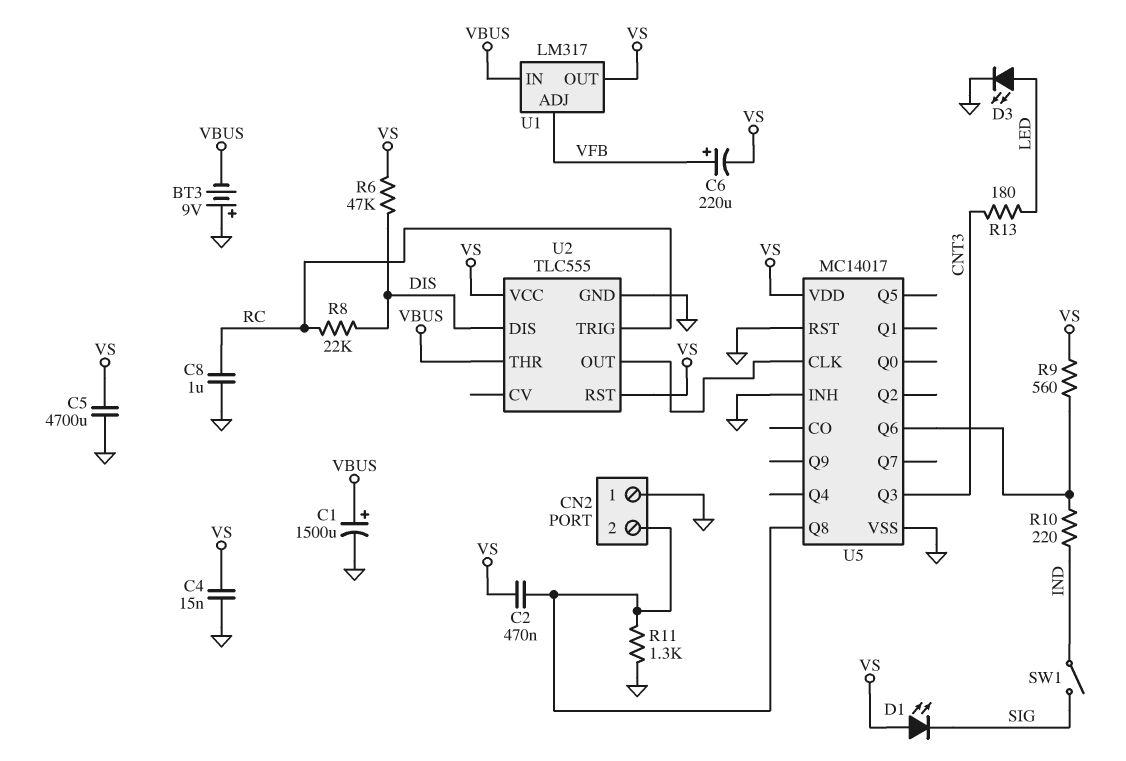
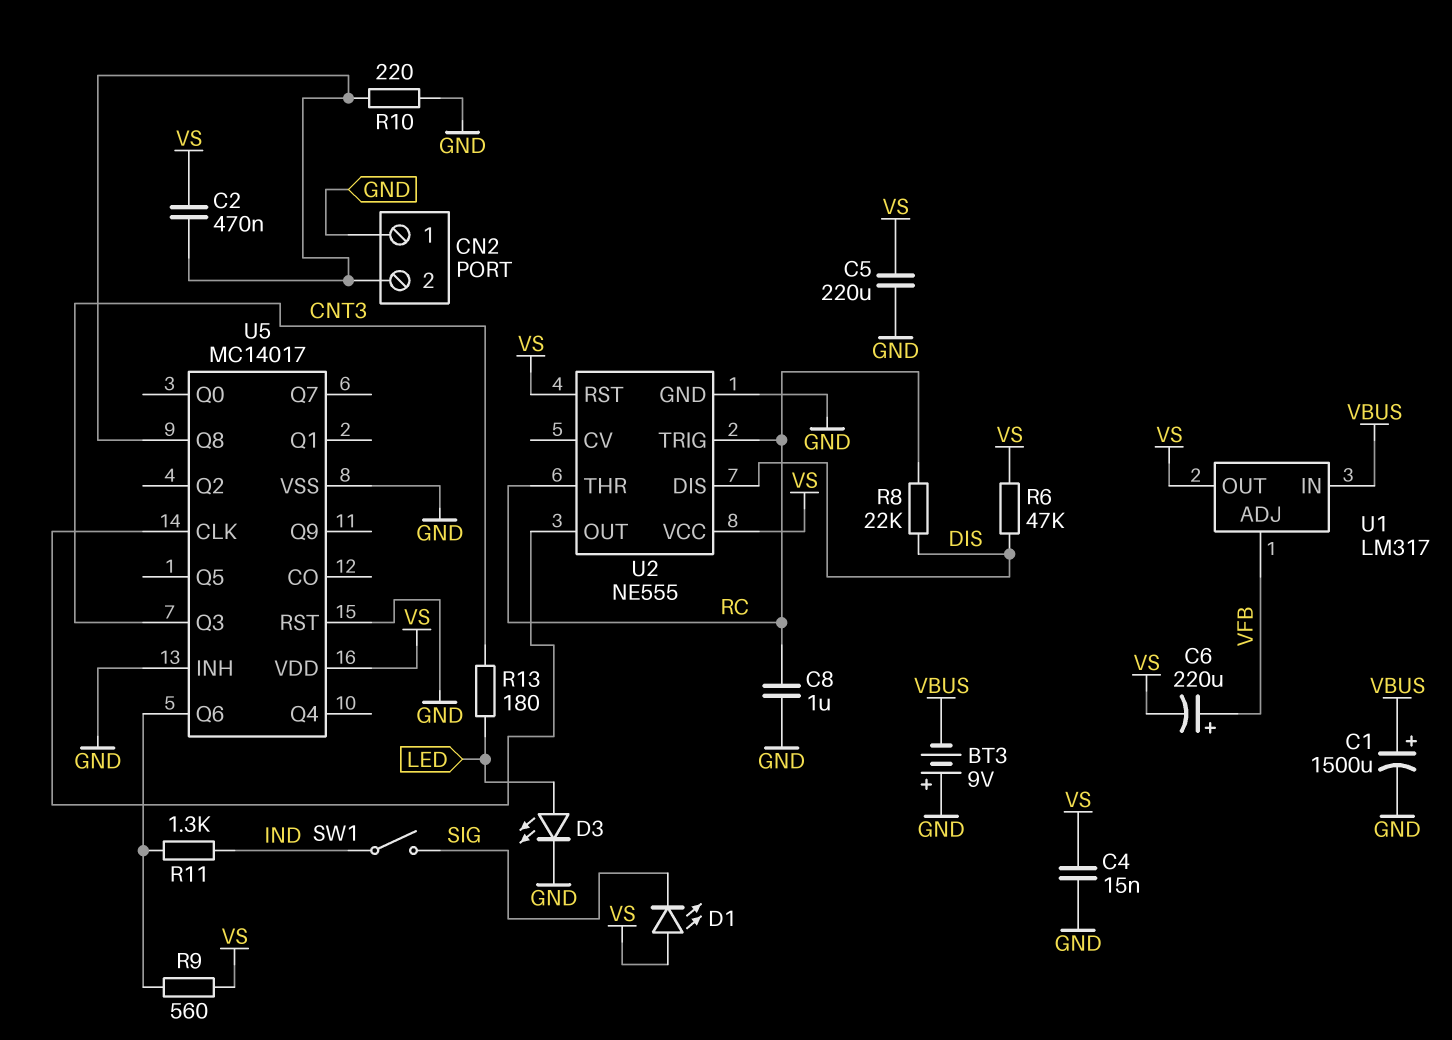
C5: 4700uF (GND, VS) -> 220uF (GND, VS)
R10: 220 (IND, U5/Q6) -> 220 (CN2/2, GND)
R11: 1.3k (CN2/2, GND) -> 1.3k (IND, U5/Q6)
U2: TLC555 -> NE555
U2 pin THR: VBUS -> RC

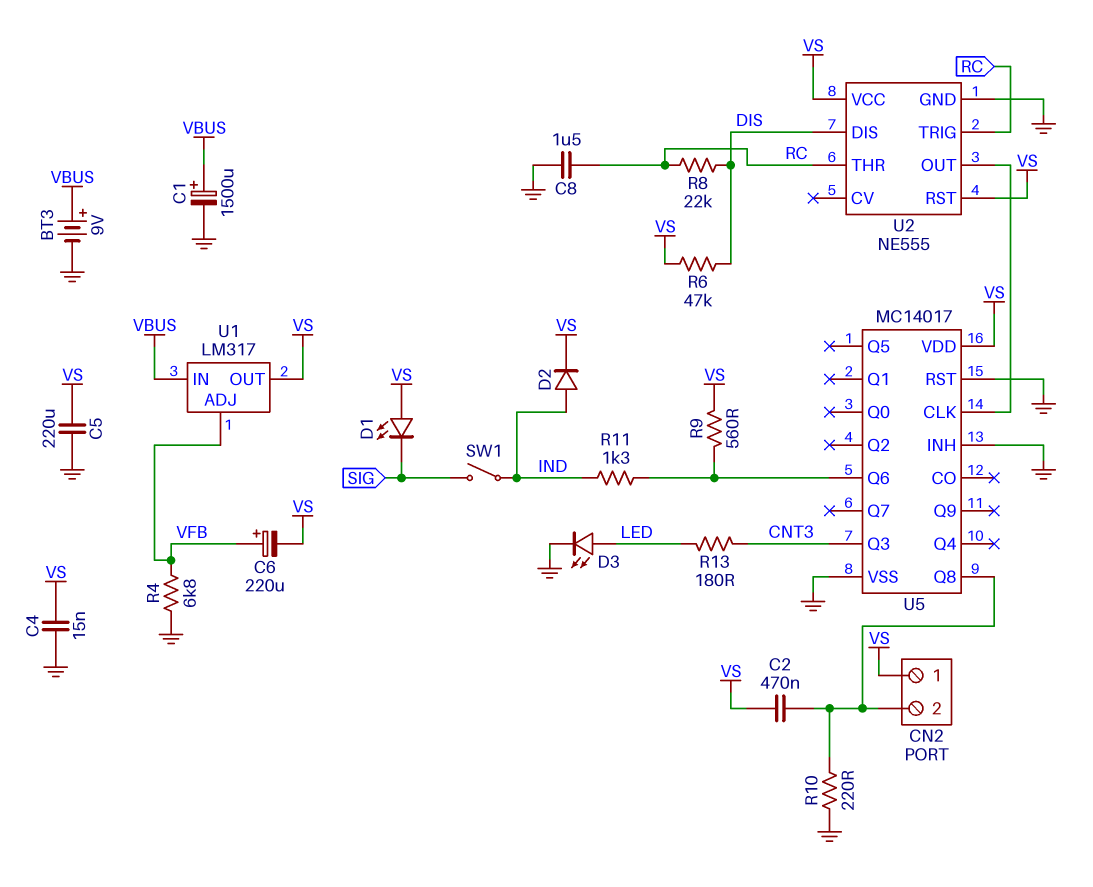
BT3: 9V (plus GND, minus VBUS) -> 9V (plus VBUS, minus GND)
C8: 1uF (GND, RC) -> 1.5uF (GND, RC)
CN2 pin 1: GND -> VS
D2: none -> diode (A IND, K VS)
R4: none -> 6.8k (GND, VFB)

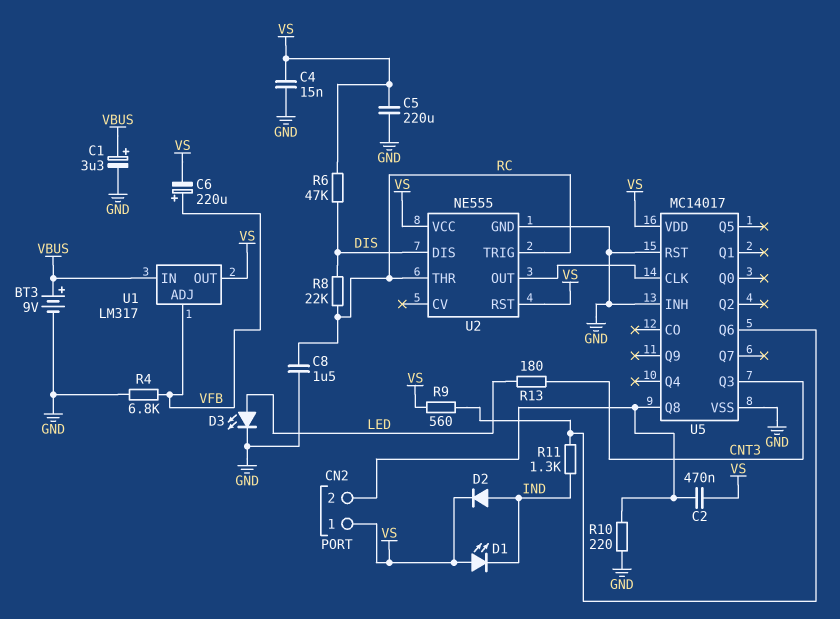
C1: 1500uF (plus VBUS, minus GND) -> 3.3uF (plus VBUS, minus GND)
D1: LED (A VS, K SIG) -> LED (A VS, K IND)
SW1: switch (IND, SIG) -> none

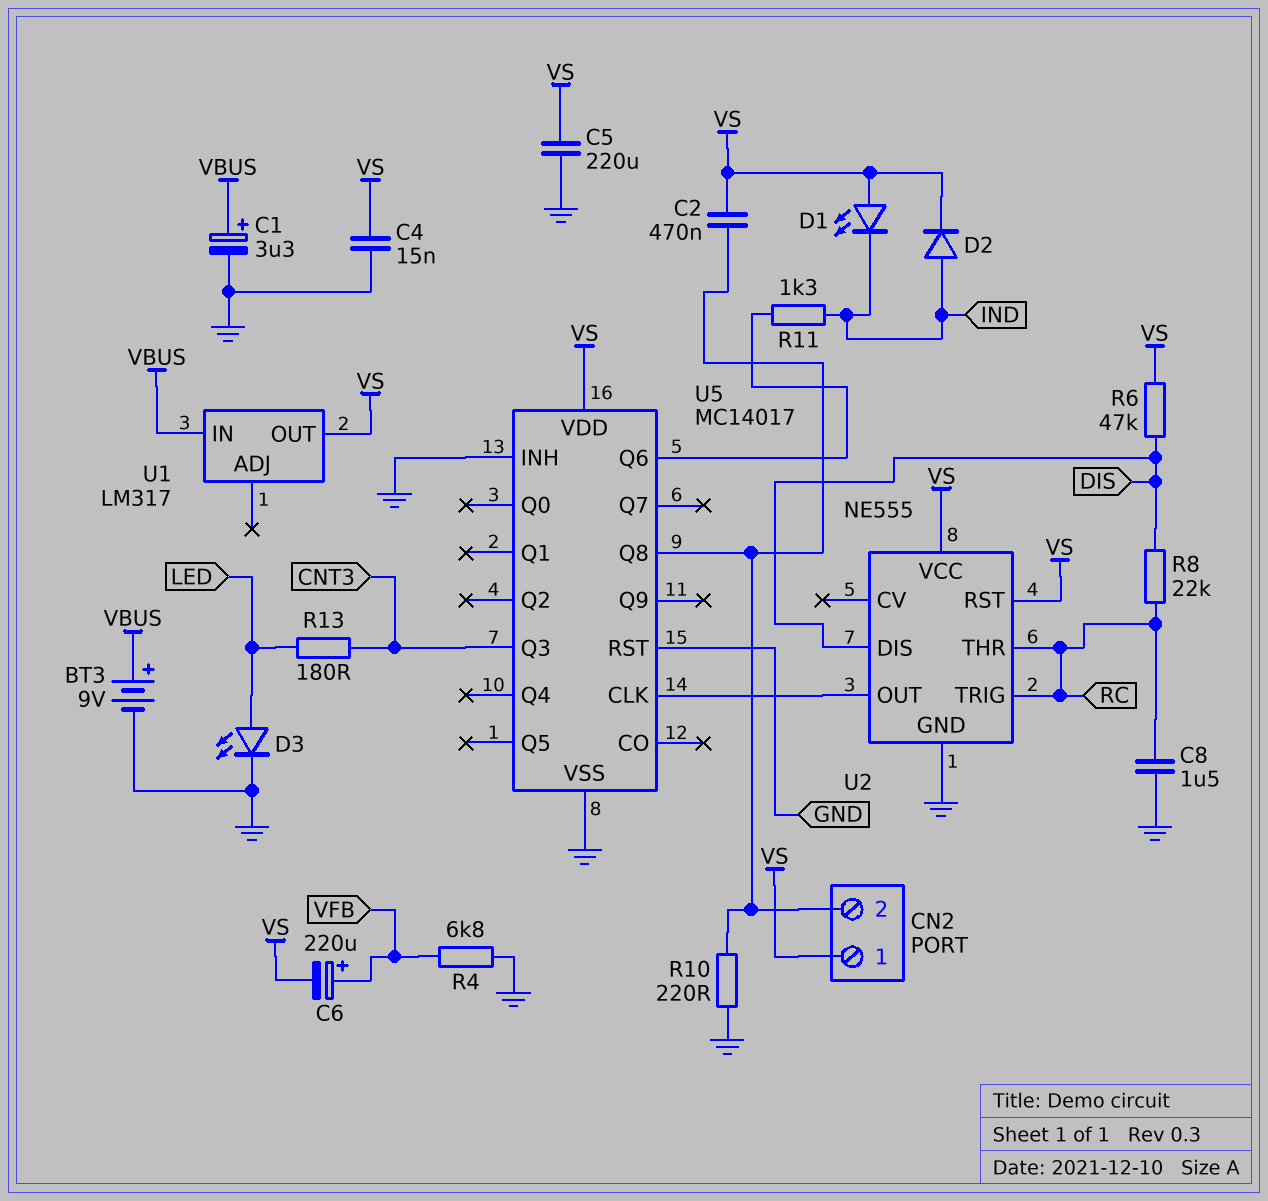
R9: 560 (U5/Q6, VS) -> none
U1 pin ADJ: VFB -> none

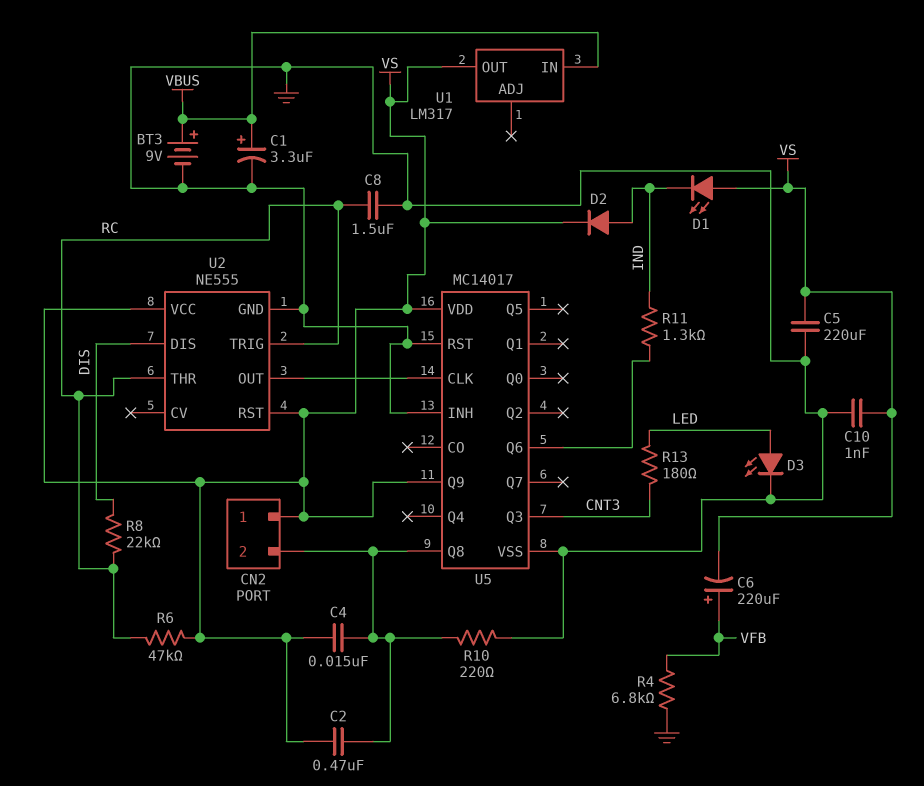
C4: 15nF (GND, VS) -> 15nF (CN2/2, VS)
C10: none -> 1nF (GND, VS)
R6: 47k (DIS, VS) -> 47k (RC, VS)
U5 pin Q9: none -> VS

